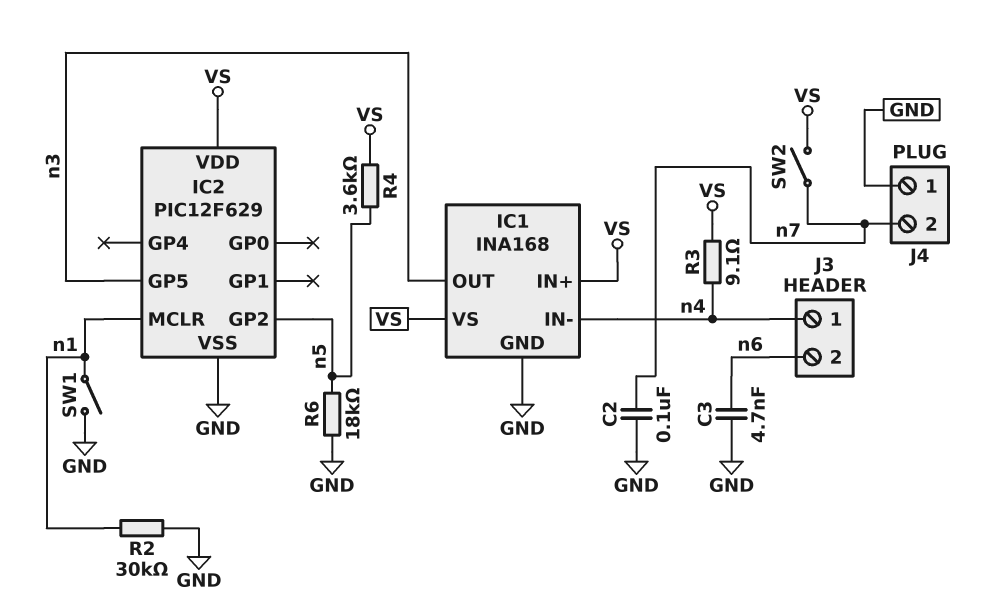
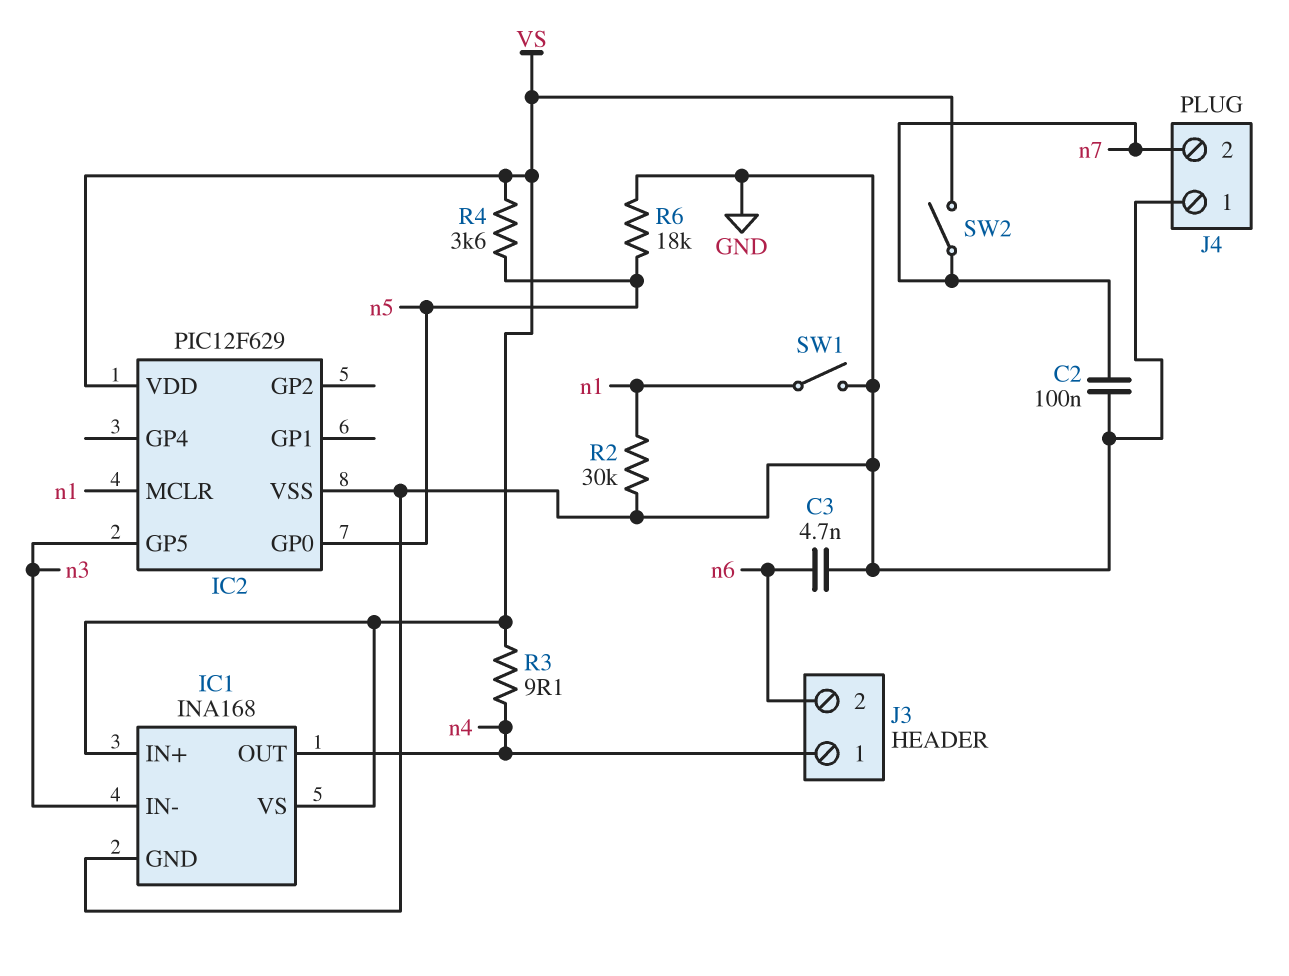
IC1 pin IN-: n4 -> n3
IC1 pin OUT: n3 -> n4
IC2 pin GP0: none -> n5
IC2 pin GP2: n5 -> none

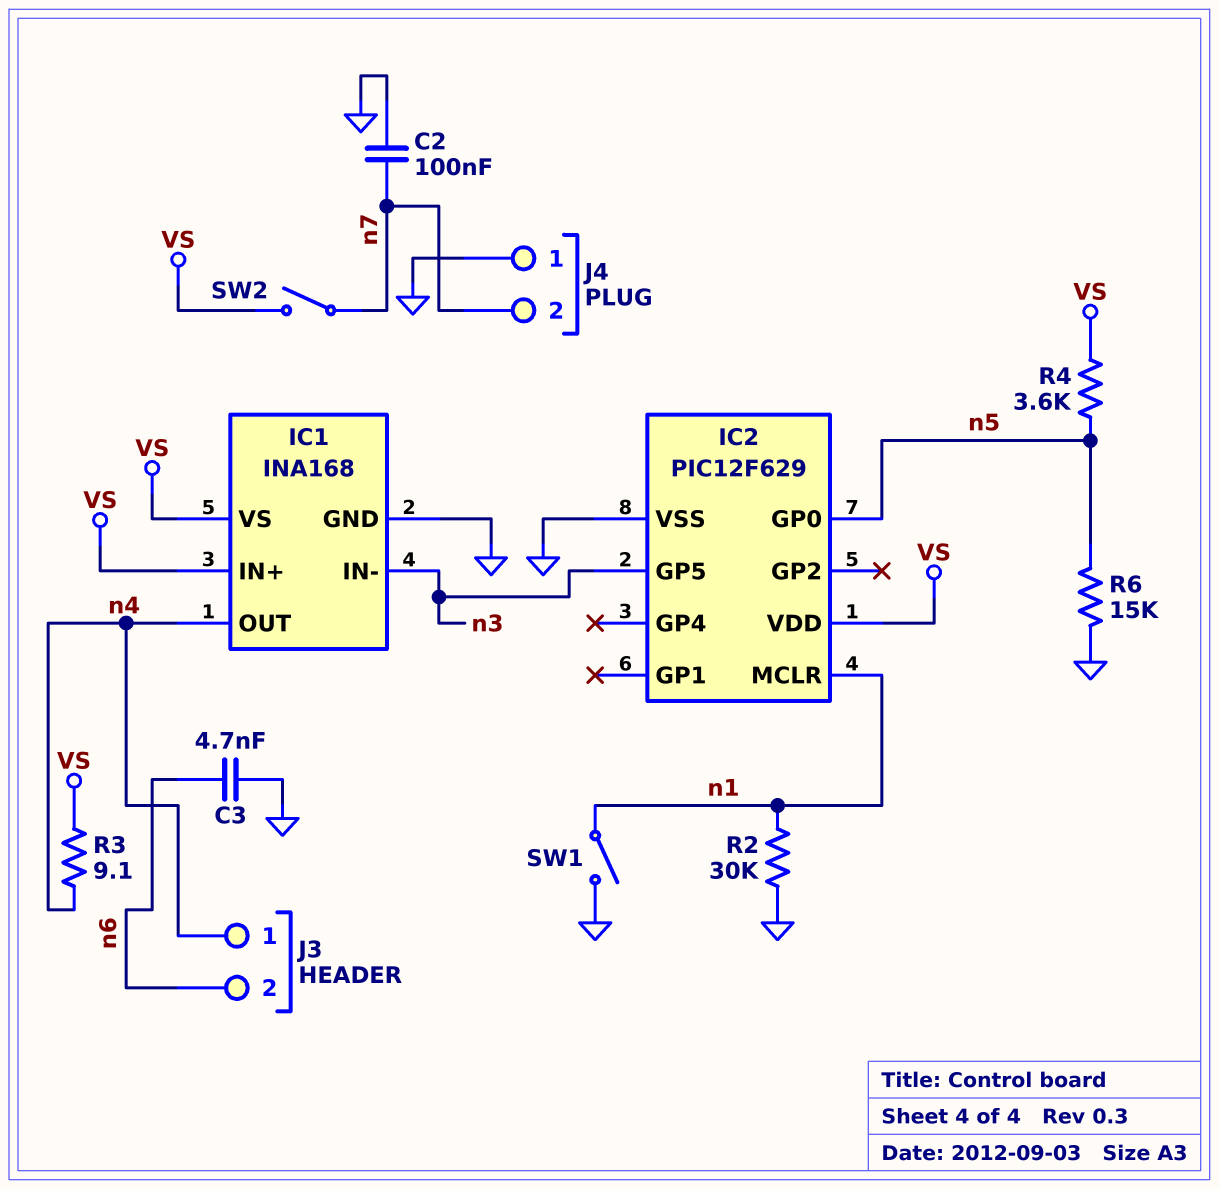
R6: 18k (GND, n5) -> 15k (GND, n5)

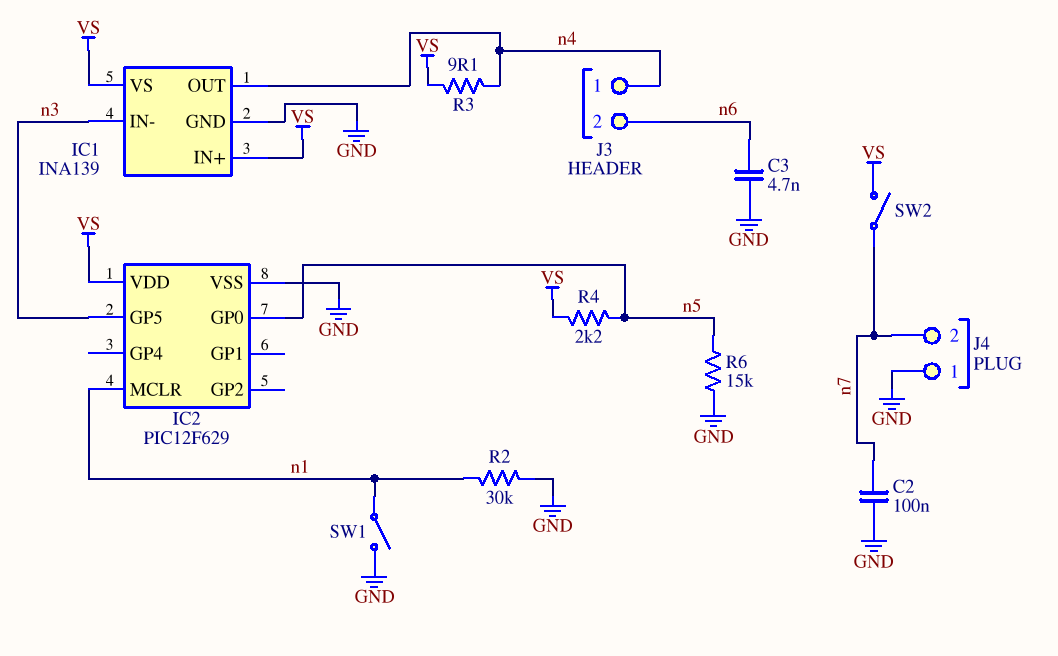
IC1: INA168 -> INA139
R4: 3.6k (VS, n5) -> 2.2k (VS, n5)

